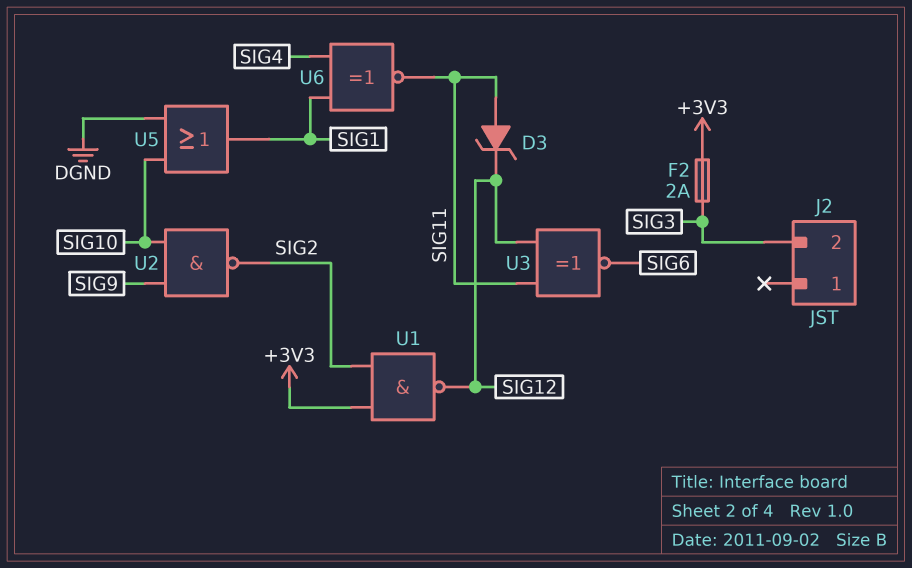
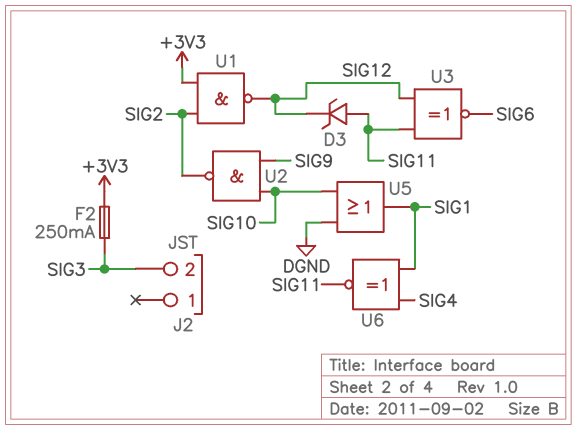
F2: 2A (+3V3, SIG3) -> 250mA (+3V3, SIG3)

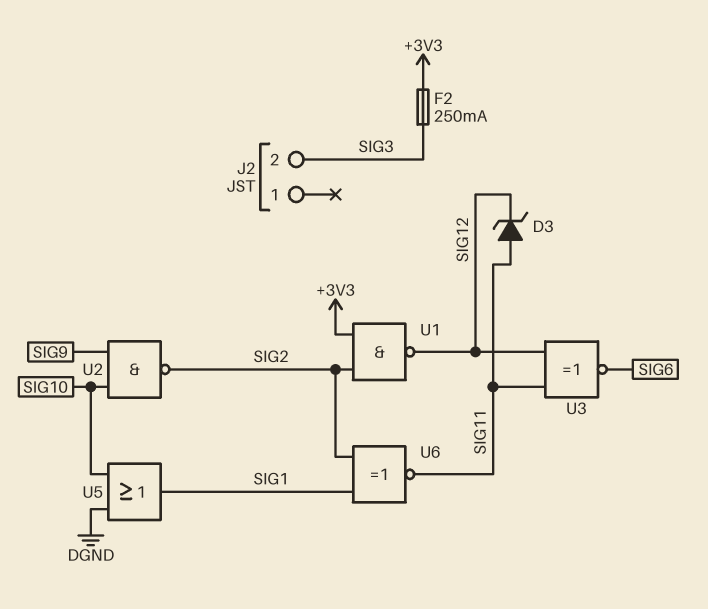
U6: XNOR (in SIG1, in SIG4, out SIG11) -> XNOR (in SIG1, in SIG2, out SIG11)

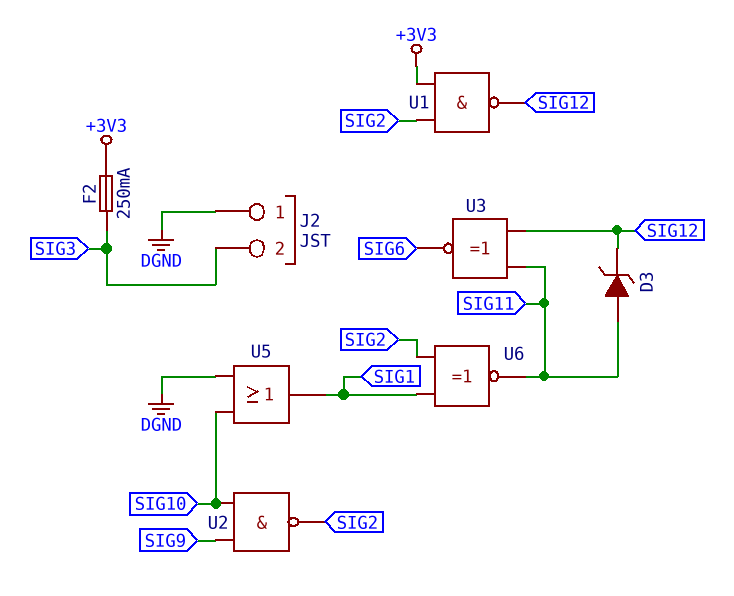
J2 pin 1: none -> DGND

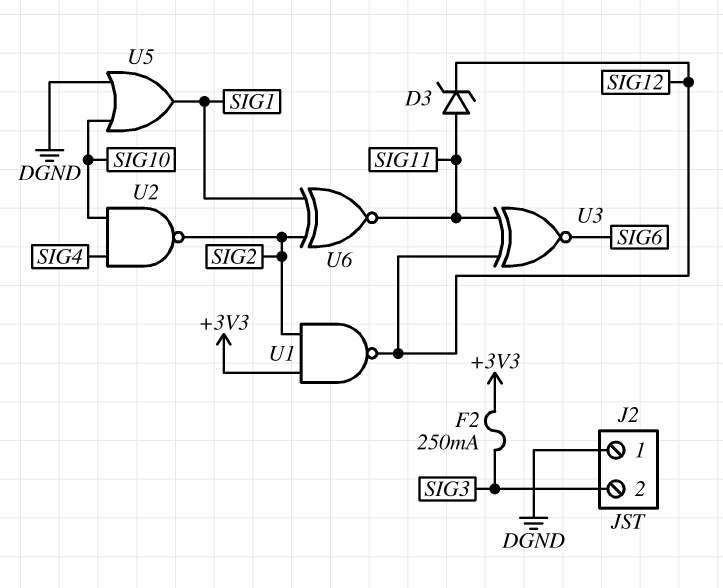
U2: NAND (in SIG9, in SIG10, out SIG2) -> NAND (in SIG4, in SIG10, out SIG2)

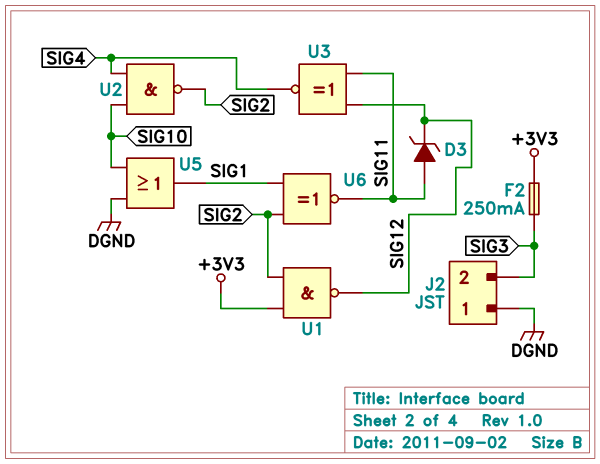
U3: XNOR (in SIG11, in SIG12, out SIG6) -> XNOR (in SIG11, in SIG12, out SIG4)

